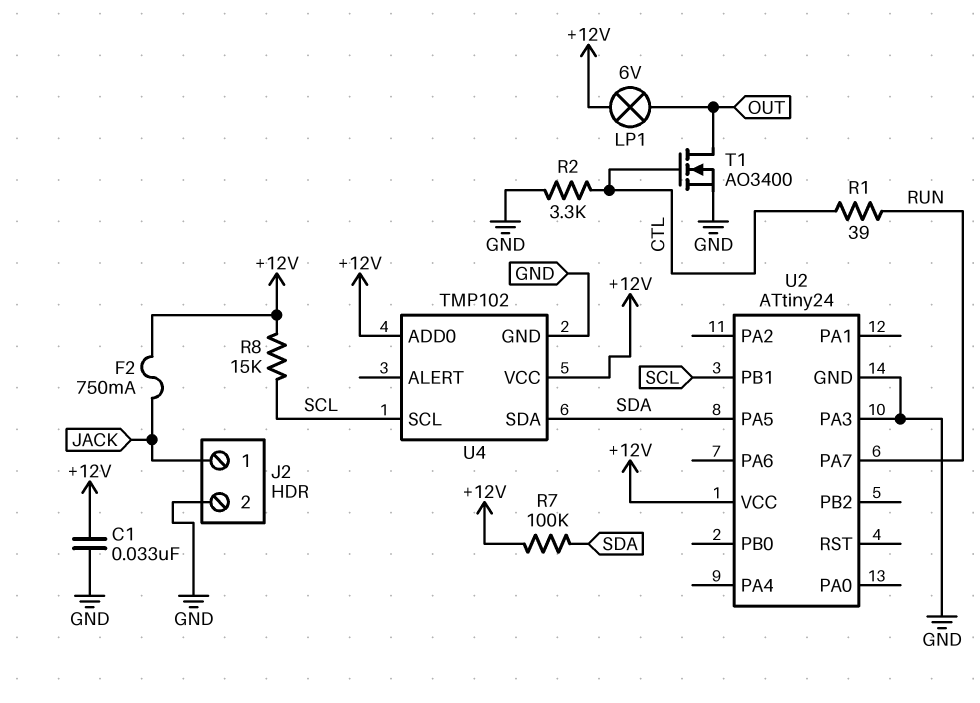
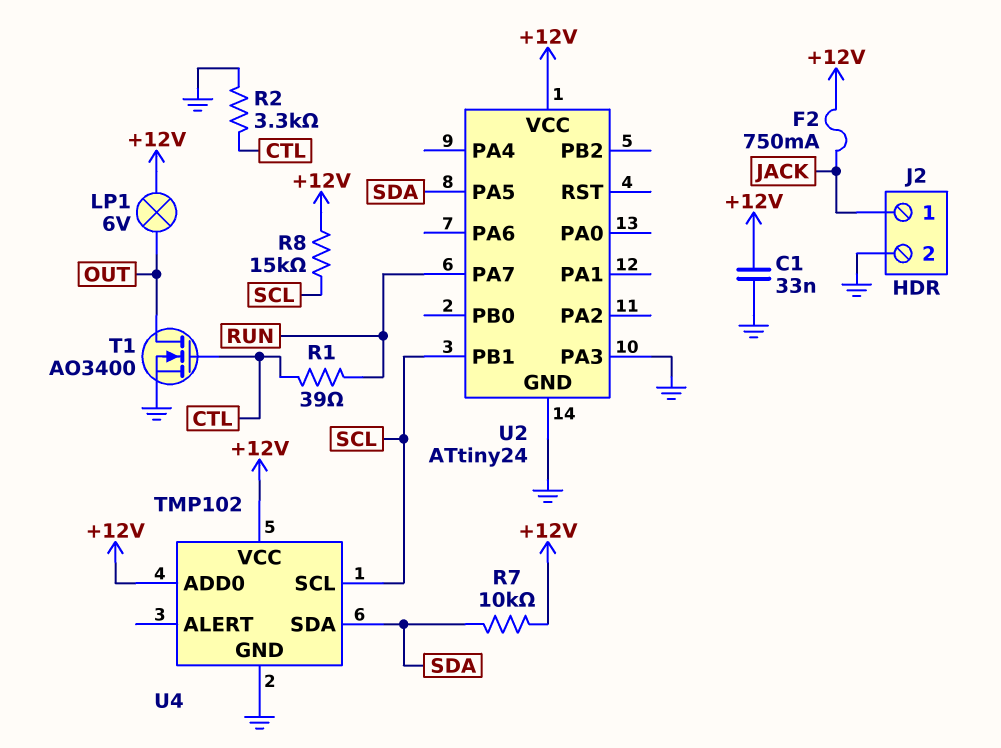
R7: 100k (+12V, SDA) -> 10k (+12V, SDA)

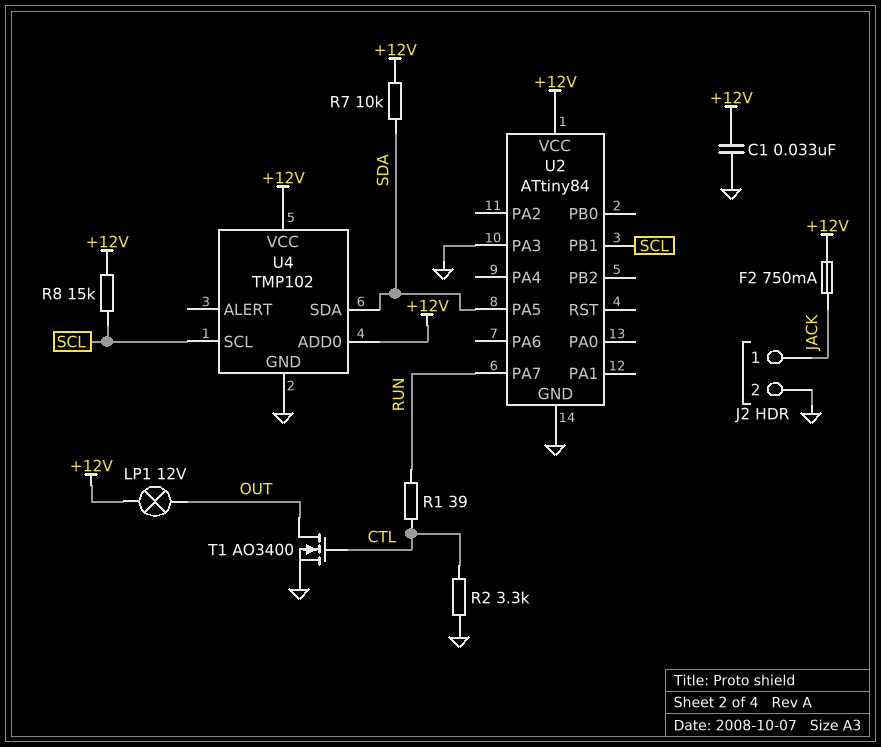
LP1: lamp 6V (+12V, OUT) -> lamp 12V (+12V, OUT)
U2: ATtiny24 -> ATtiny84

